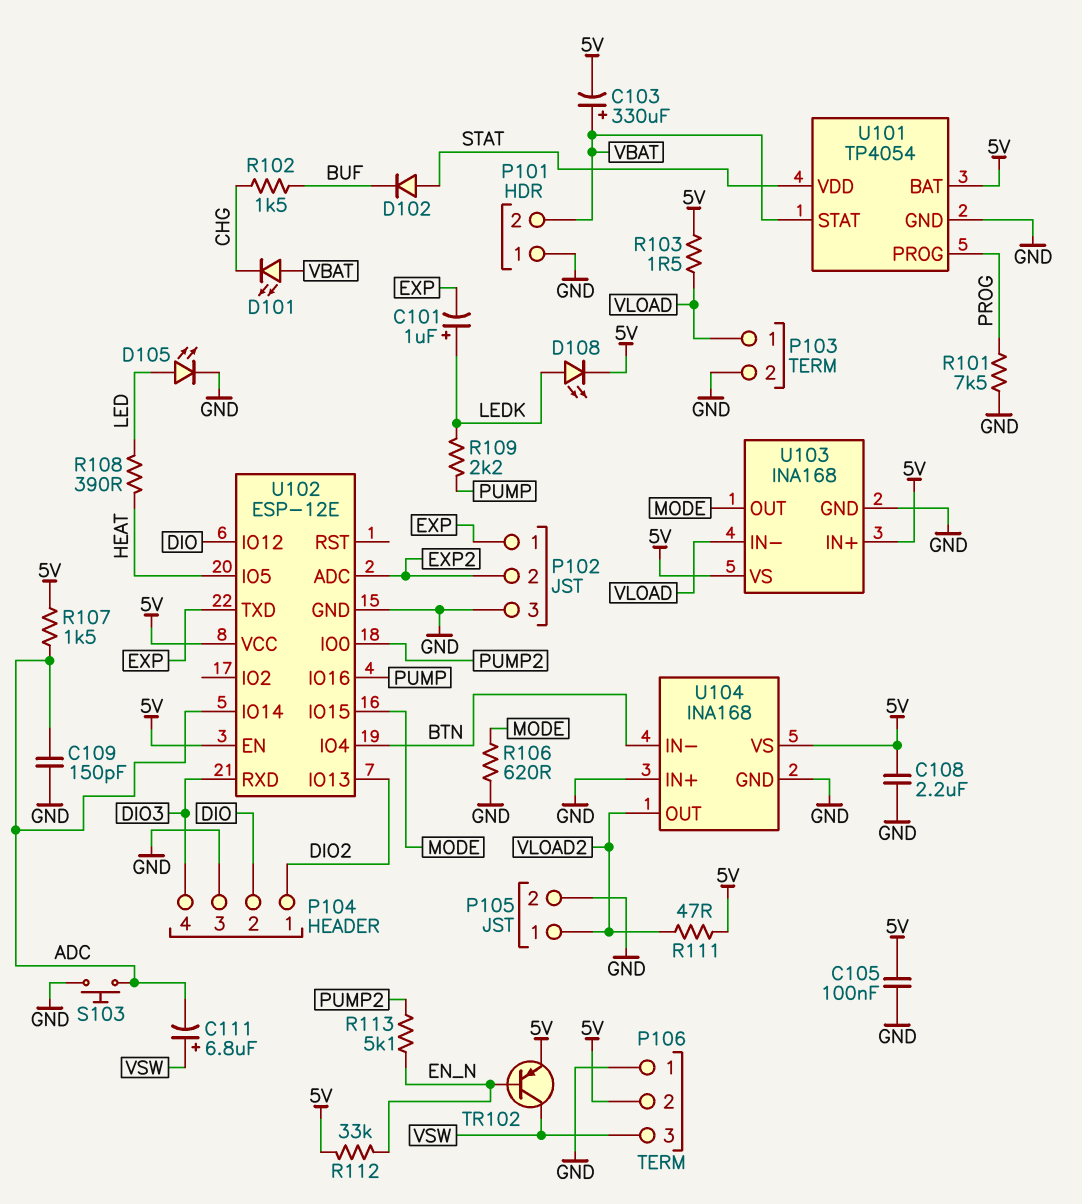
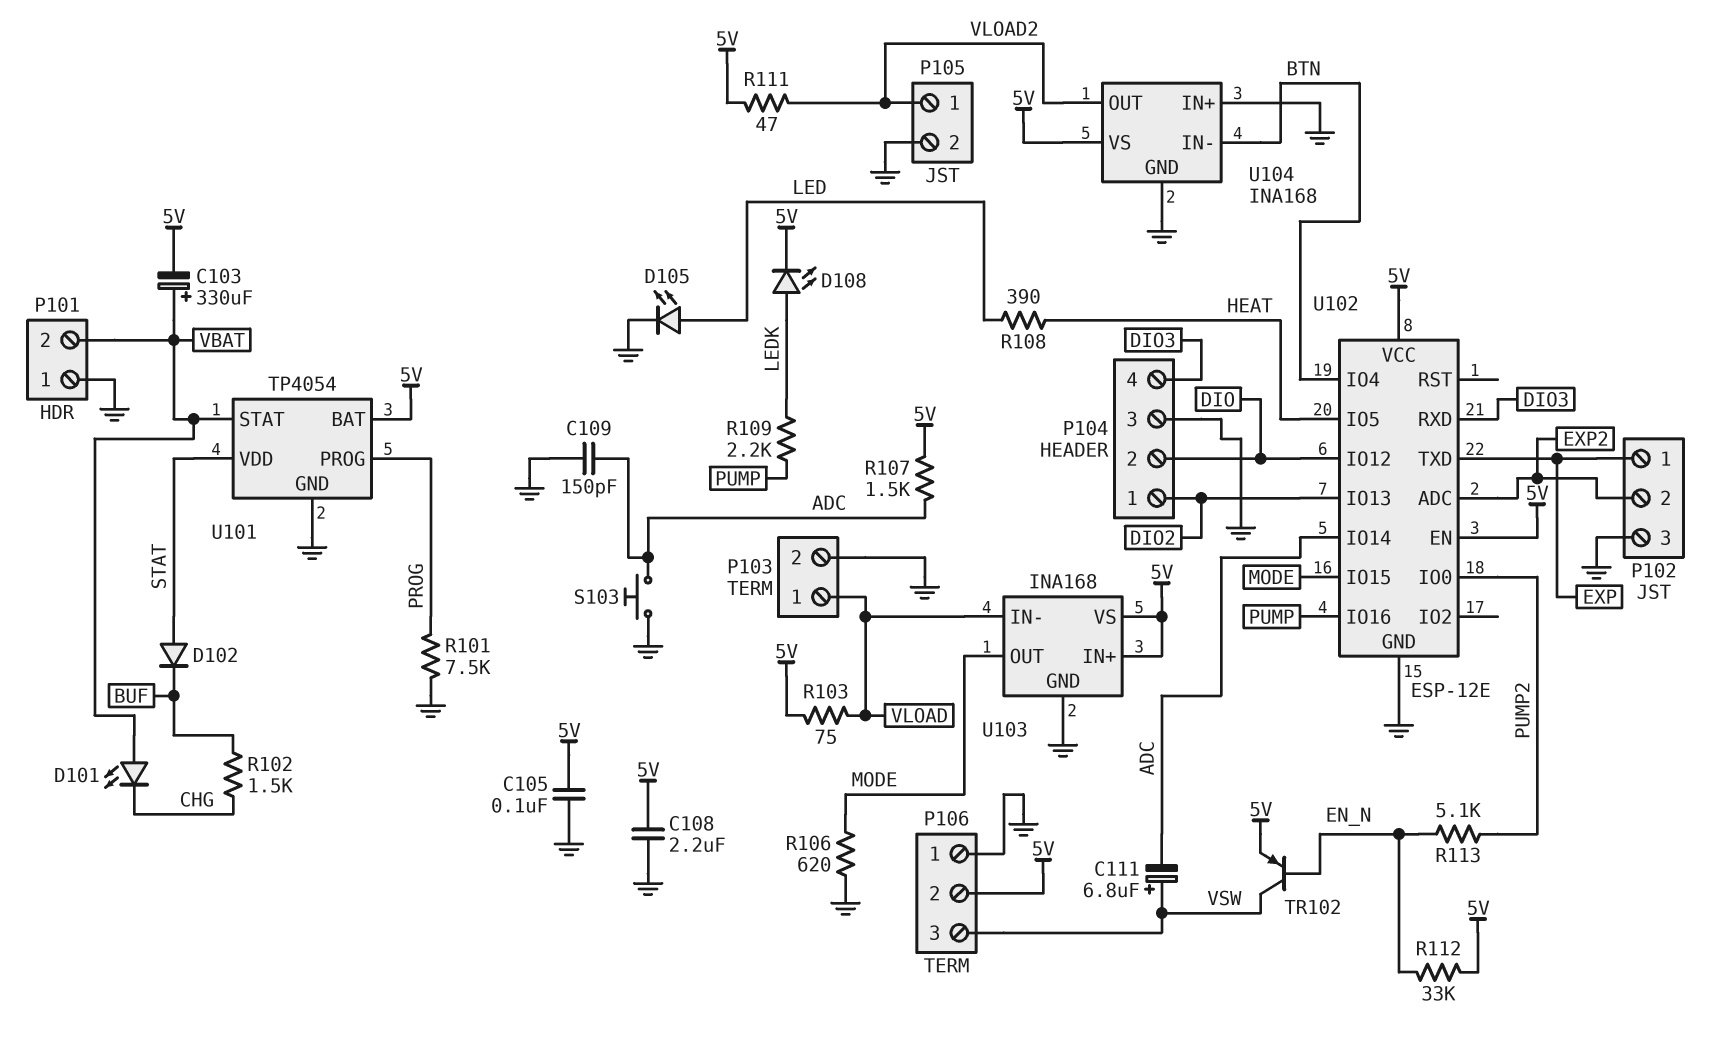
C101: 1uF (plus LEDK, minus EXP) -> none
R103: 1.5 (5V, VLOAD) -> 75 (5V, VLOAD)

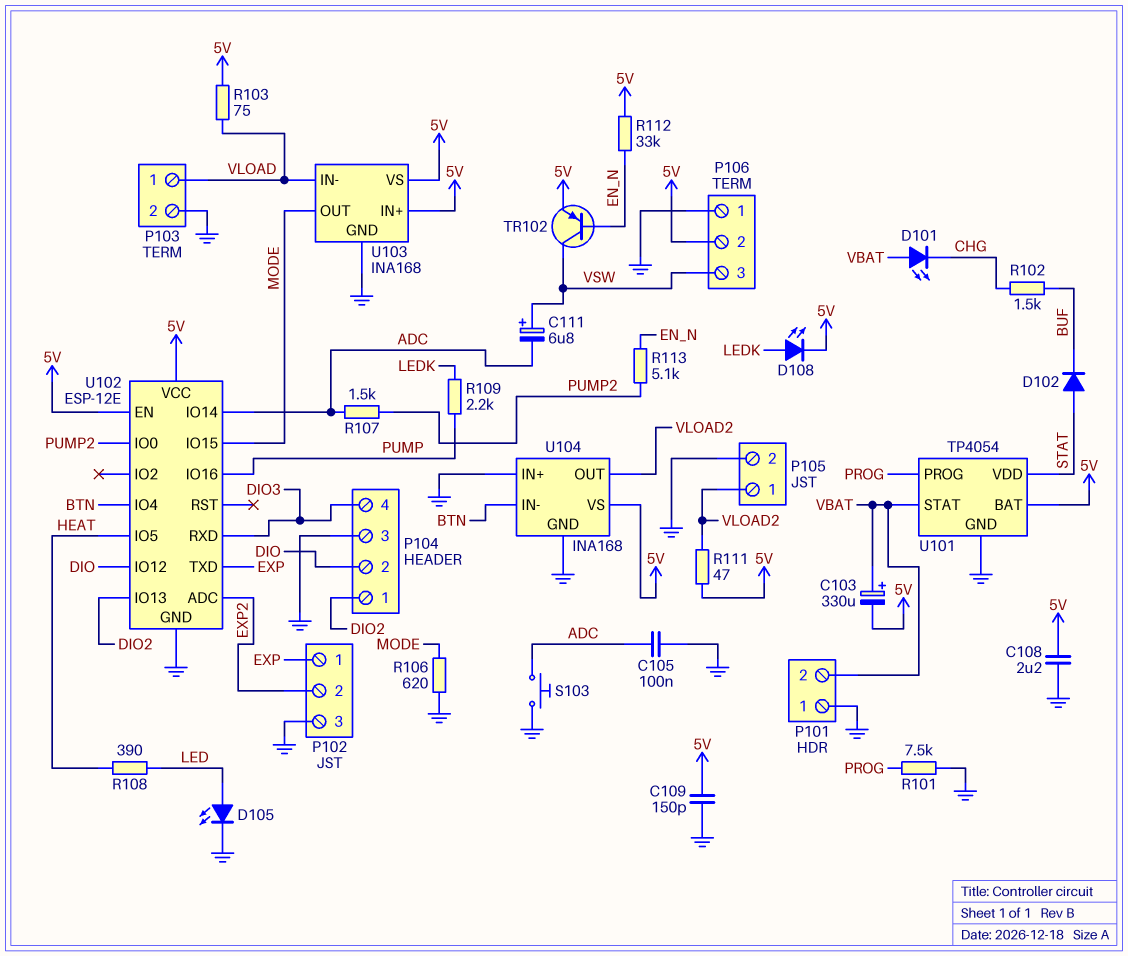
C105: 100nF (5V, GND) -> 100nF (ADC, GND)
C109: 150pF (ADC, GND) -> 150pF (5V, GND)
R107: 1.5k (5V, ADC) -> 1.5k (ADC, PUMP2)

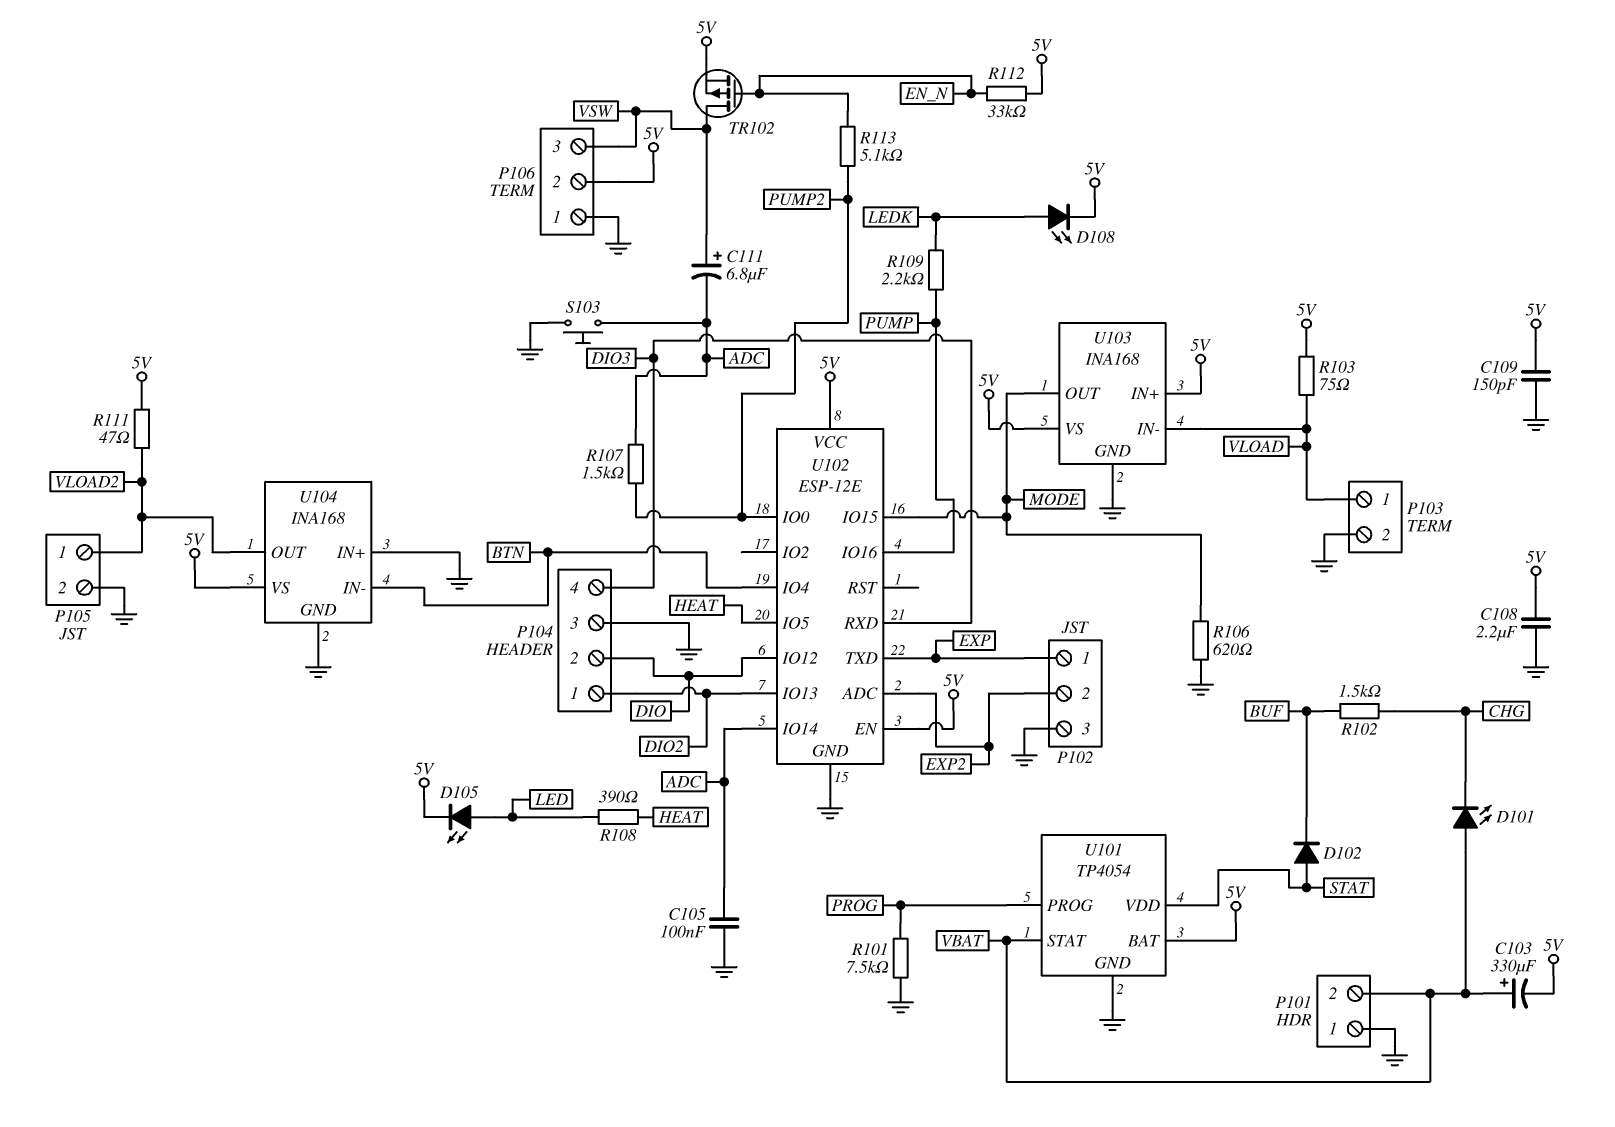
D105: LED (A LED, K GND) -> LED (A LED, K 5V)
TR102: PNP (B EN_N, C VSW, E 5V) -> PMOS (G EN_N, D VSW, S 5V)

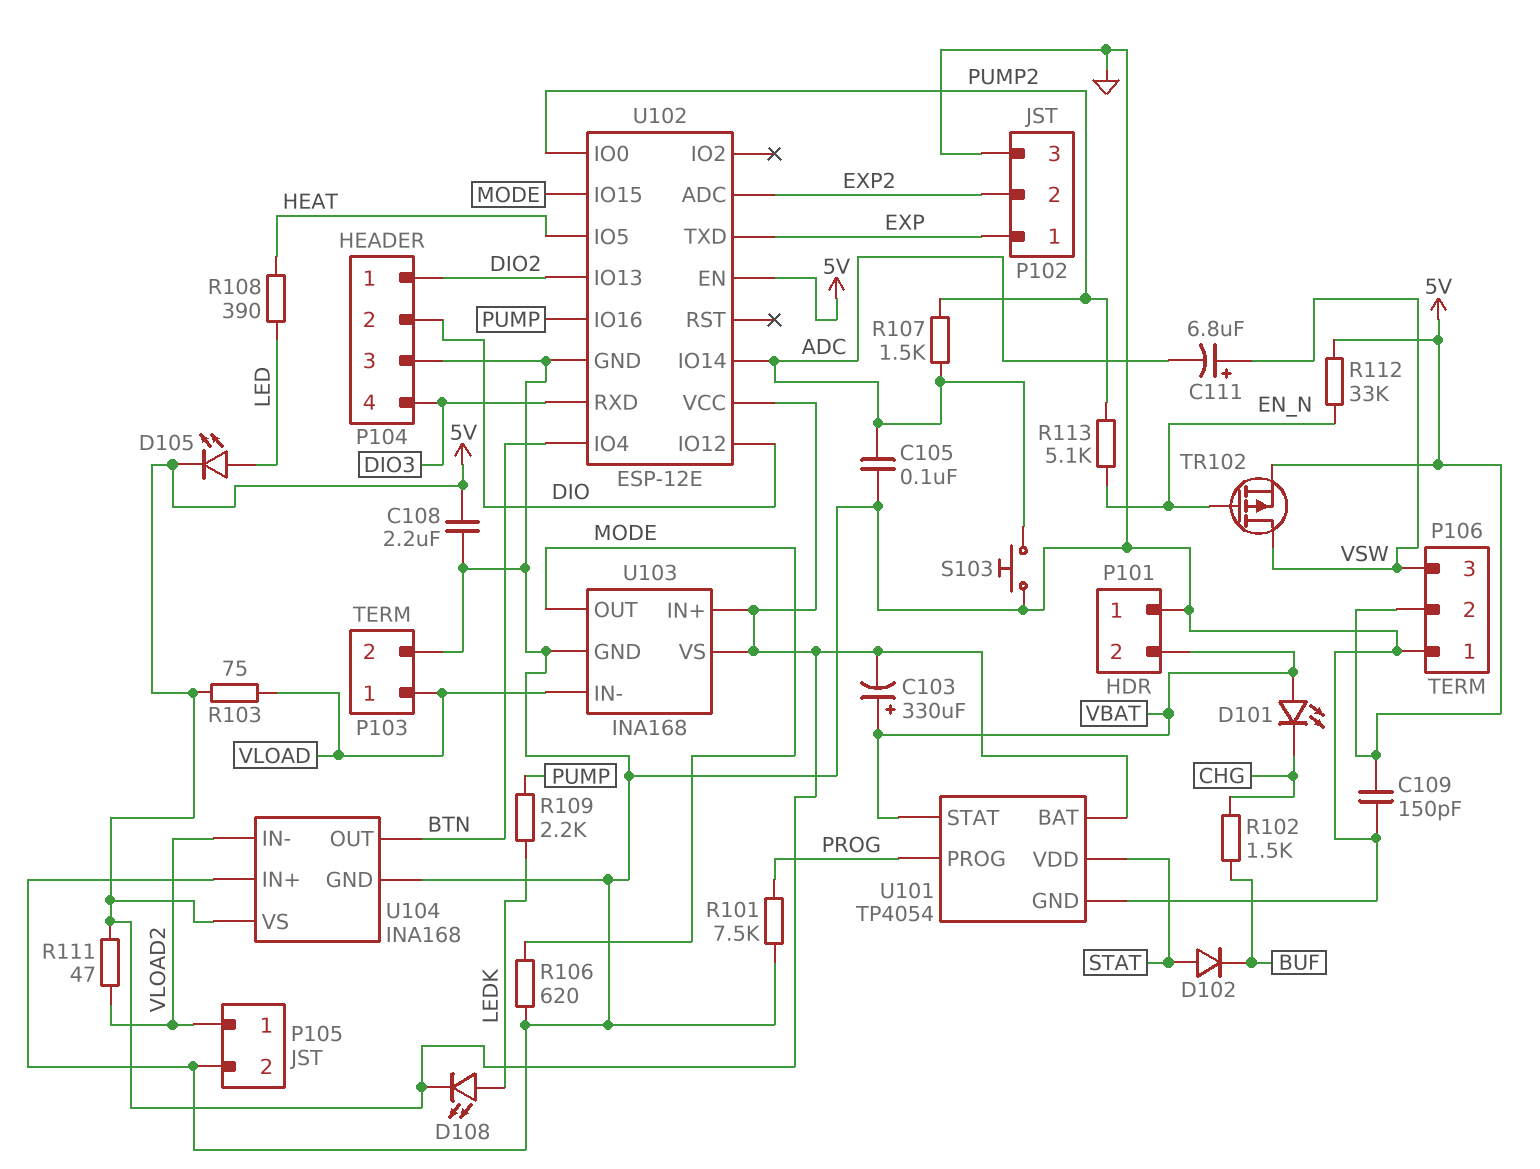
U104 pin IN-: BTN -> VLOAD2
U104 pin OUT: VLOAD2 -> BTN

